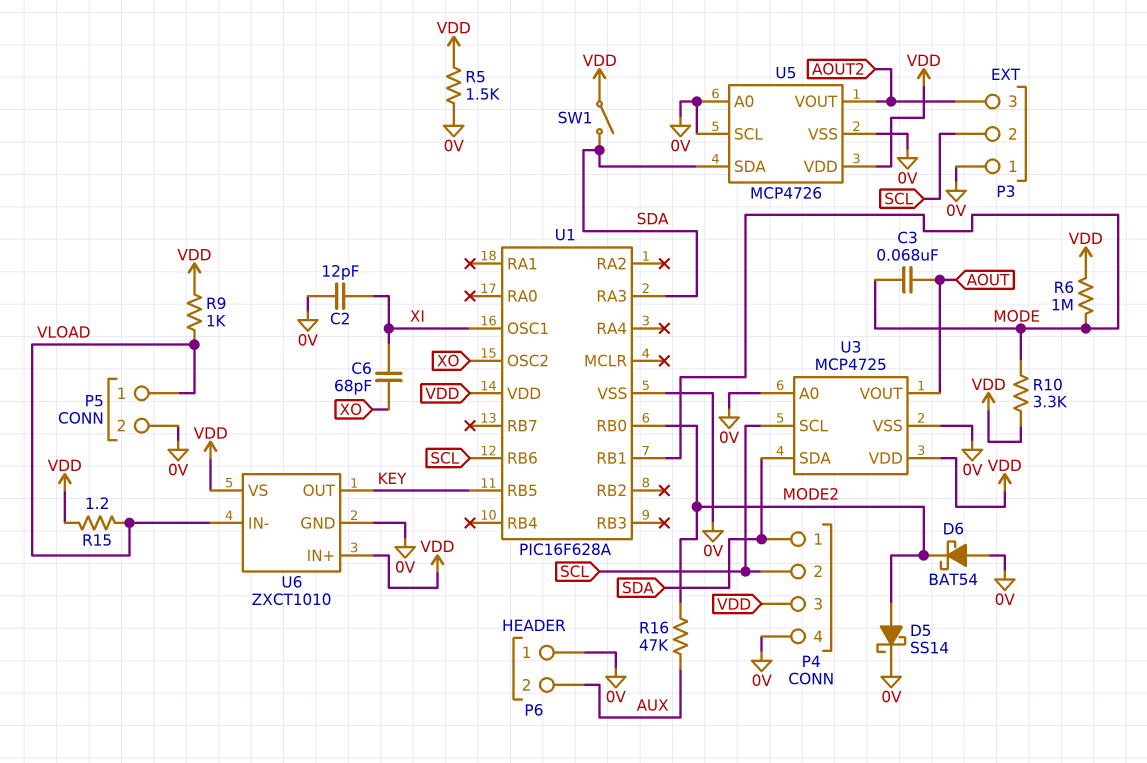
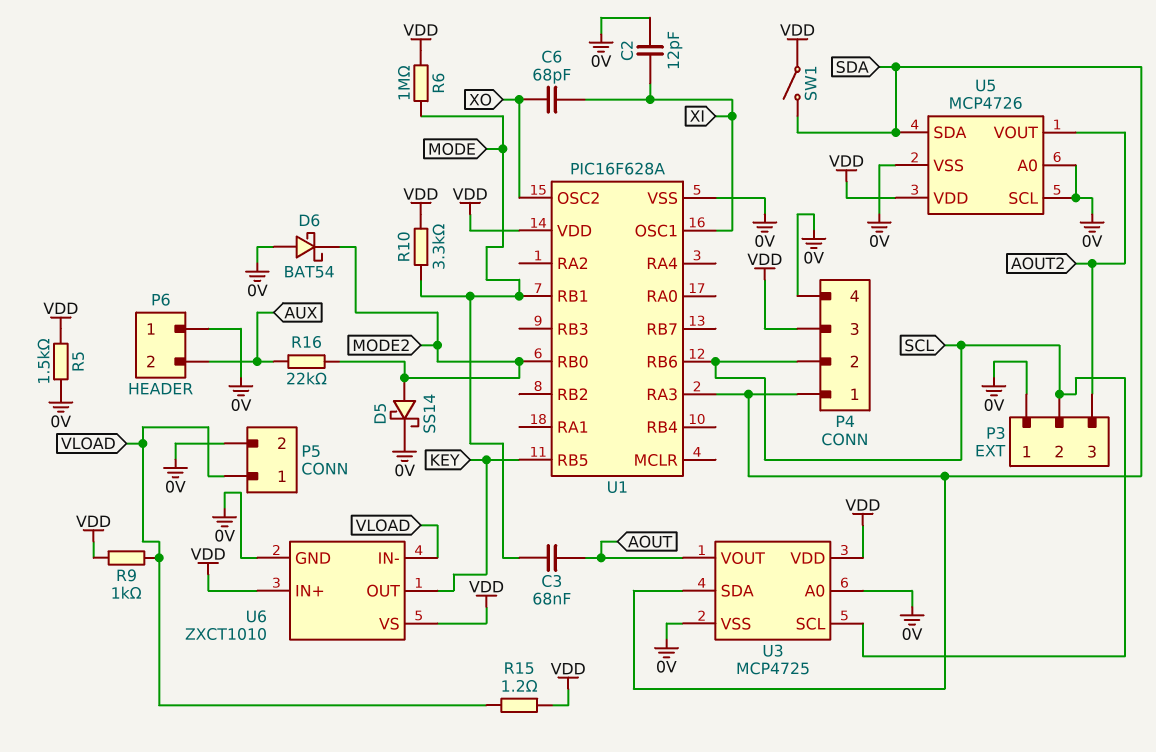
R16: 47k (AUX, MODE2) -> 22k (AUX, MODE2)

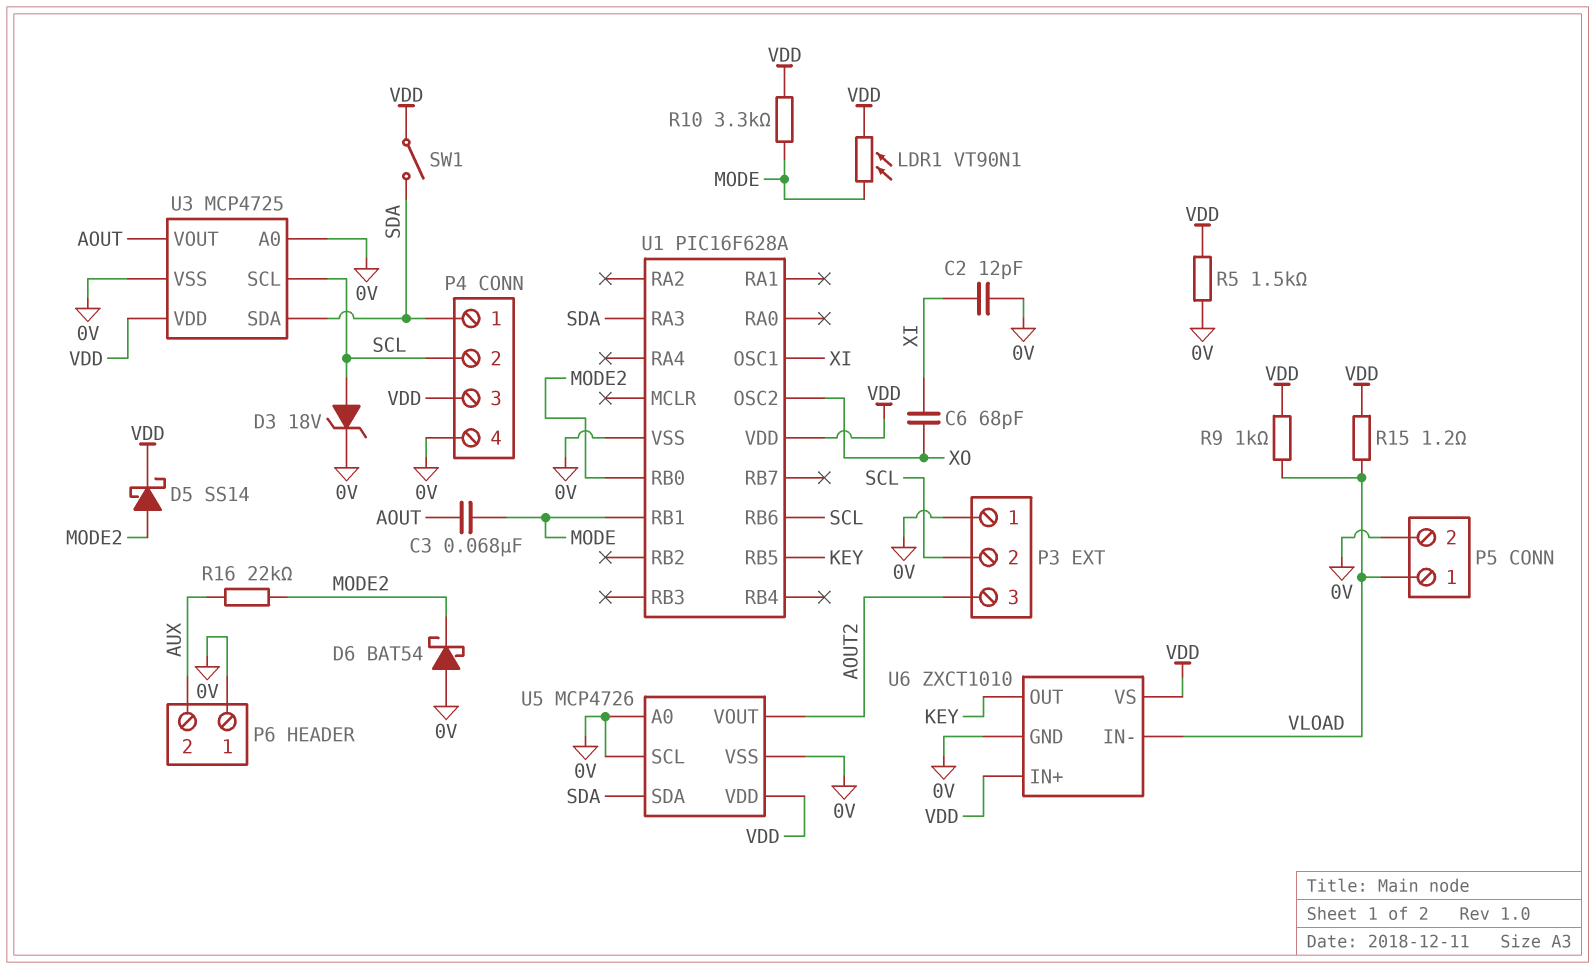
D3: none -> zener 18V (A SCL, K 0V)
D5: schottky SS14 (A MODE2, K 0V) -> schottky SS14 (A MODE2, K VDD)
LDR1: none -> VT90N1 (MODE, VDD)
R6: 1M (MODE, VDD) -> none

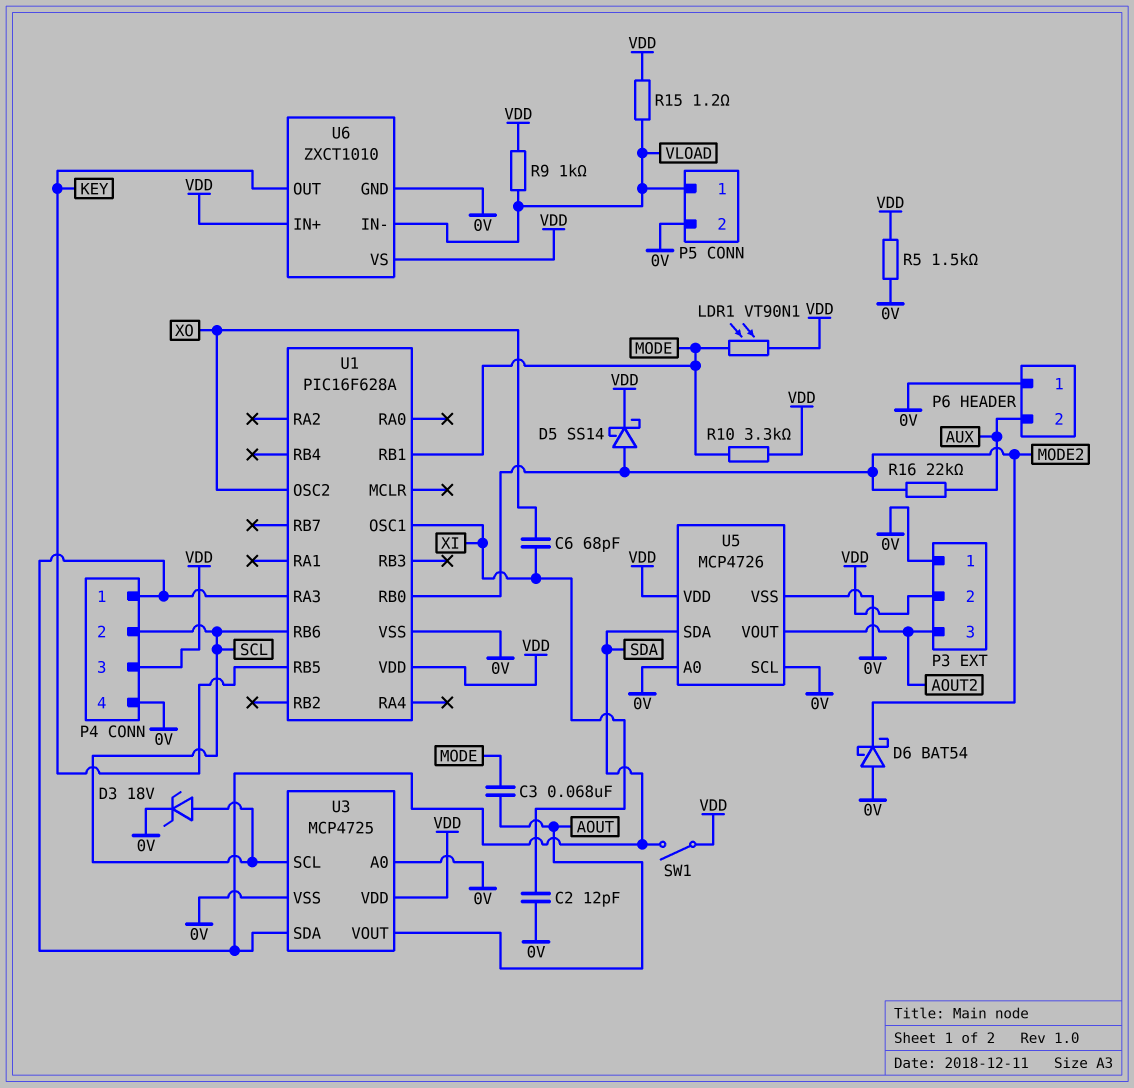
P3 pin 2: SCL -> VDD

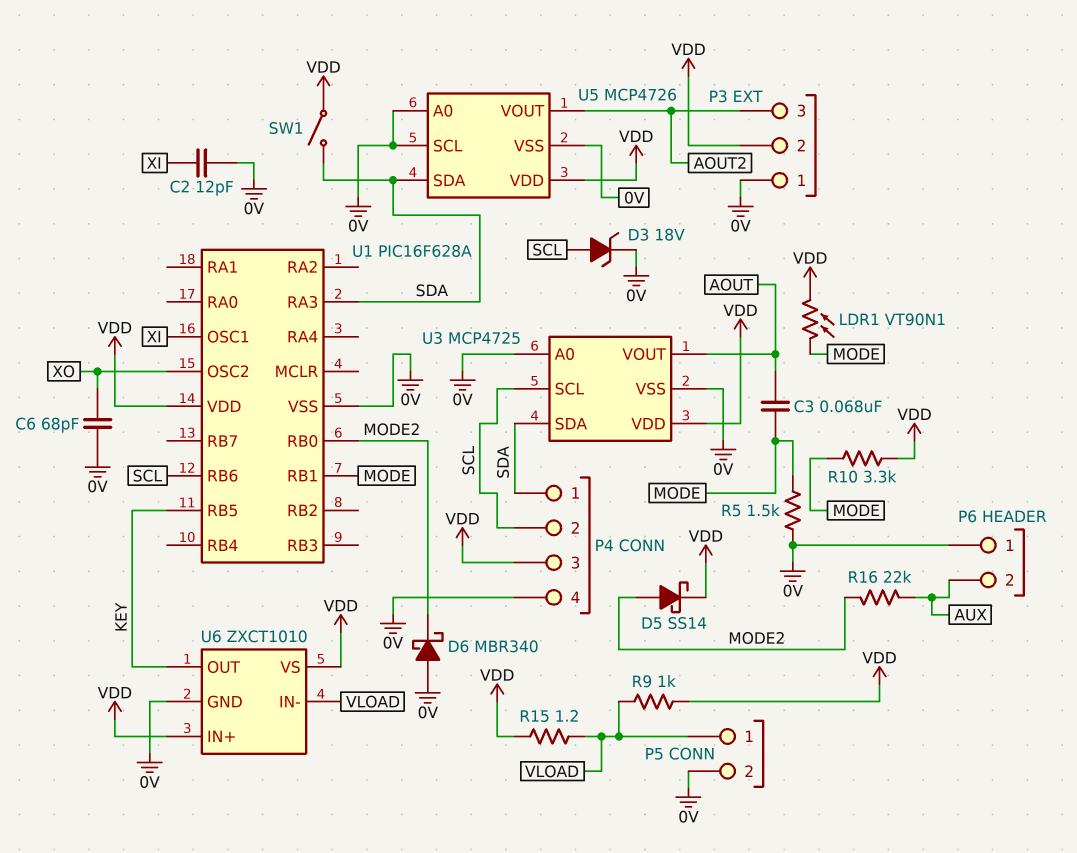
C6: 68pF (XI, XO) -> 68pF (0V, XO)
D6: schottky BAT54 (A 0V, K MODE2) -> schottky MBR340 (A 0V, K MODE2)
R5: 1.5k (0V, VDD) -> 1.5k (0V, MODE)

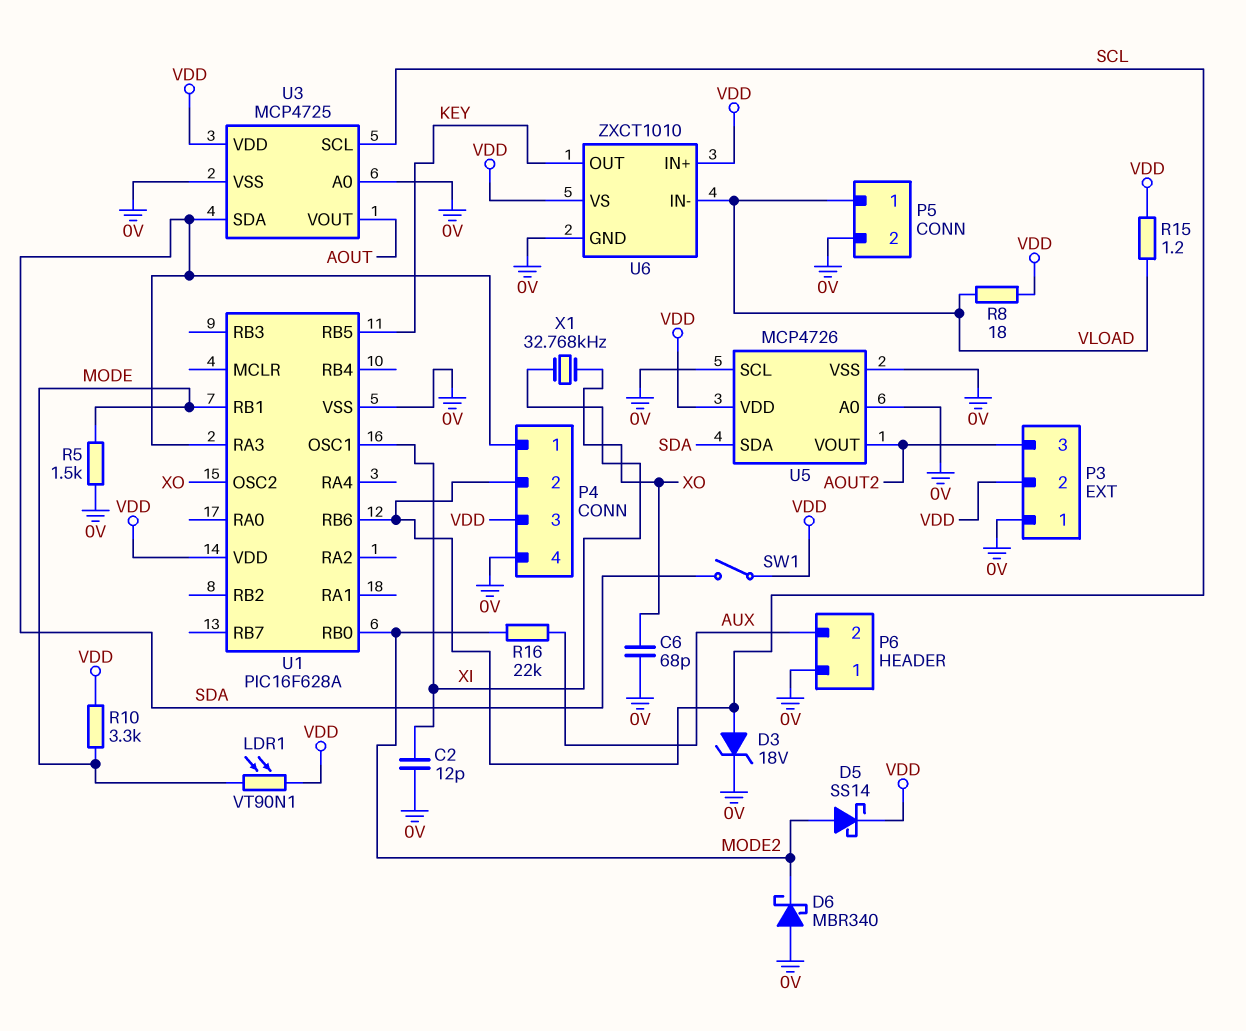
C3: 68nF (AOUT, MODE) -> none
R8: none -> 18 (VDD, VLOAD)
R9: 1k (VDD, VLOAD) -> none
X1: none -> 32.768kHz (XI, XO)

